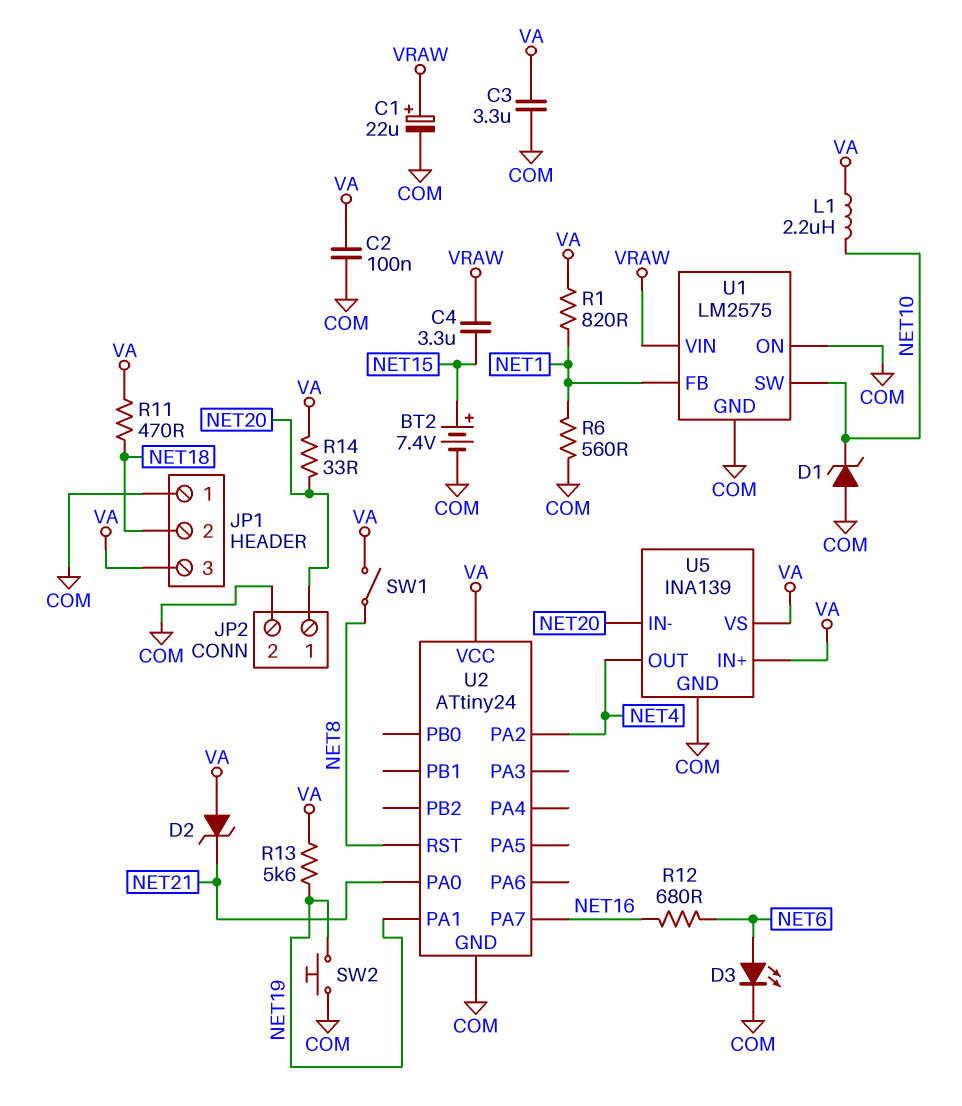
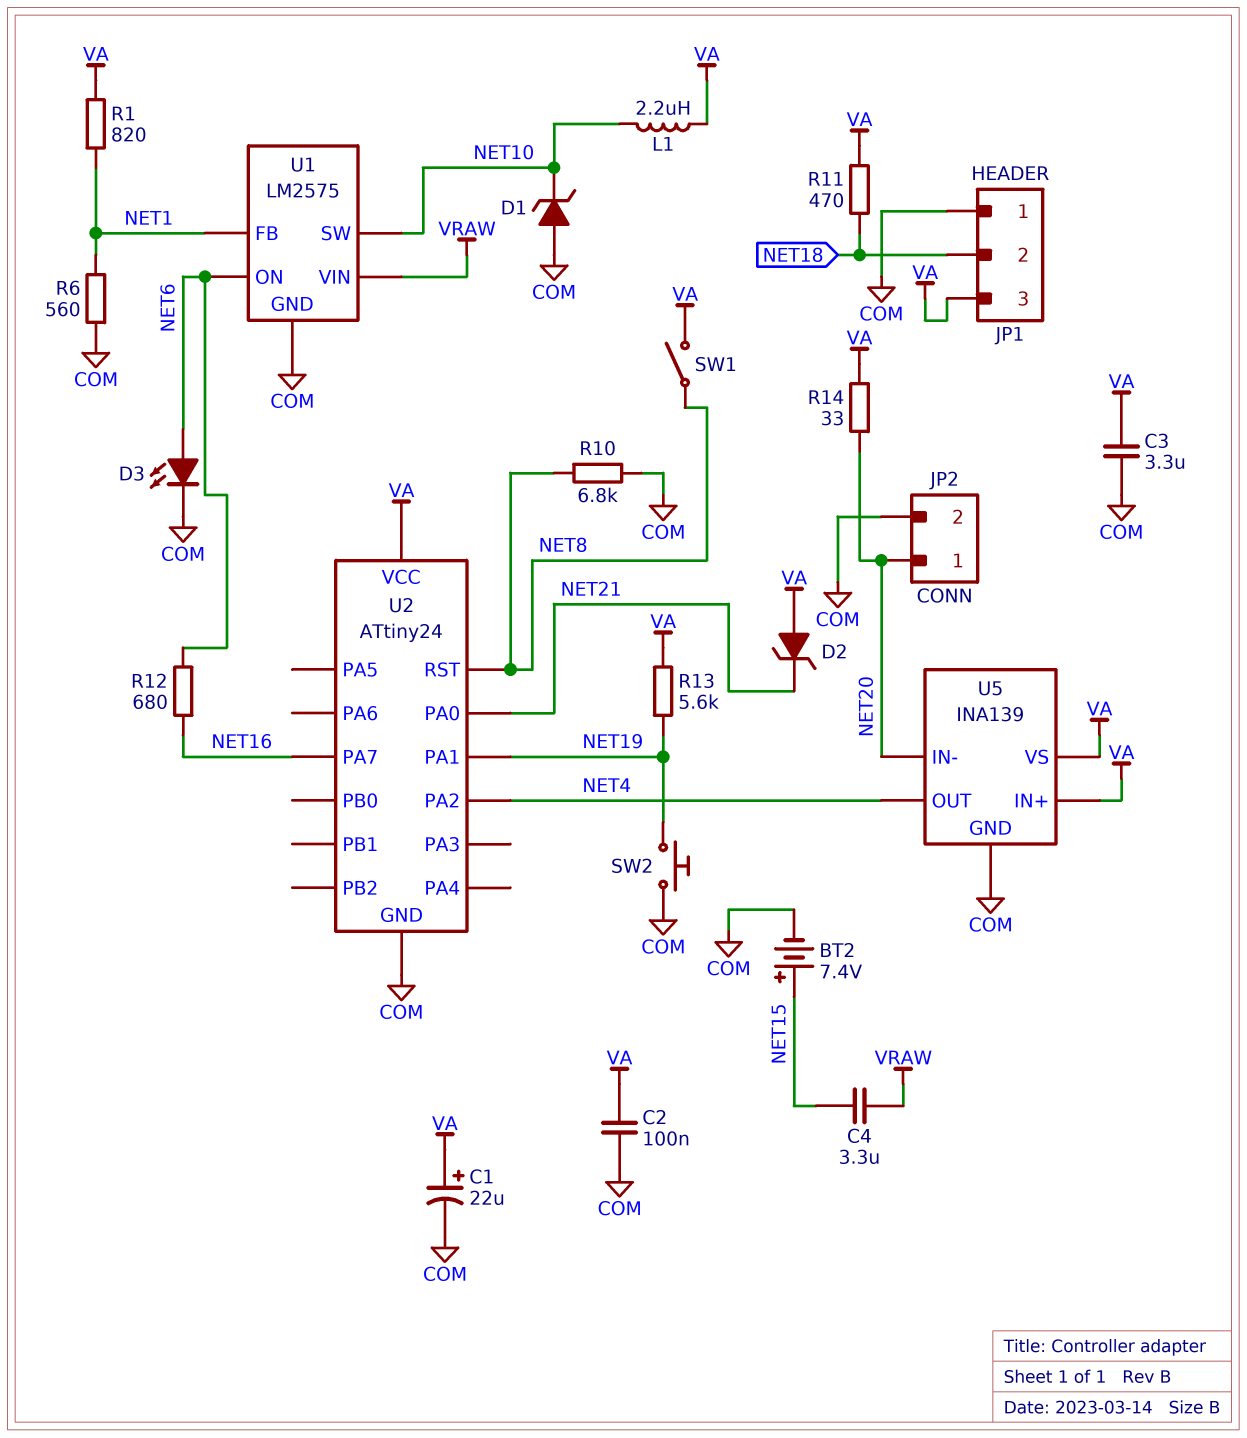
C1: 22uF (plus VRAW, minus COM) -> 22uF (plus VA, minus COM)
R10: none -> 6.8k (COM, NET8)
U1 pin ON: COM -> NET6

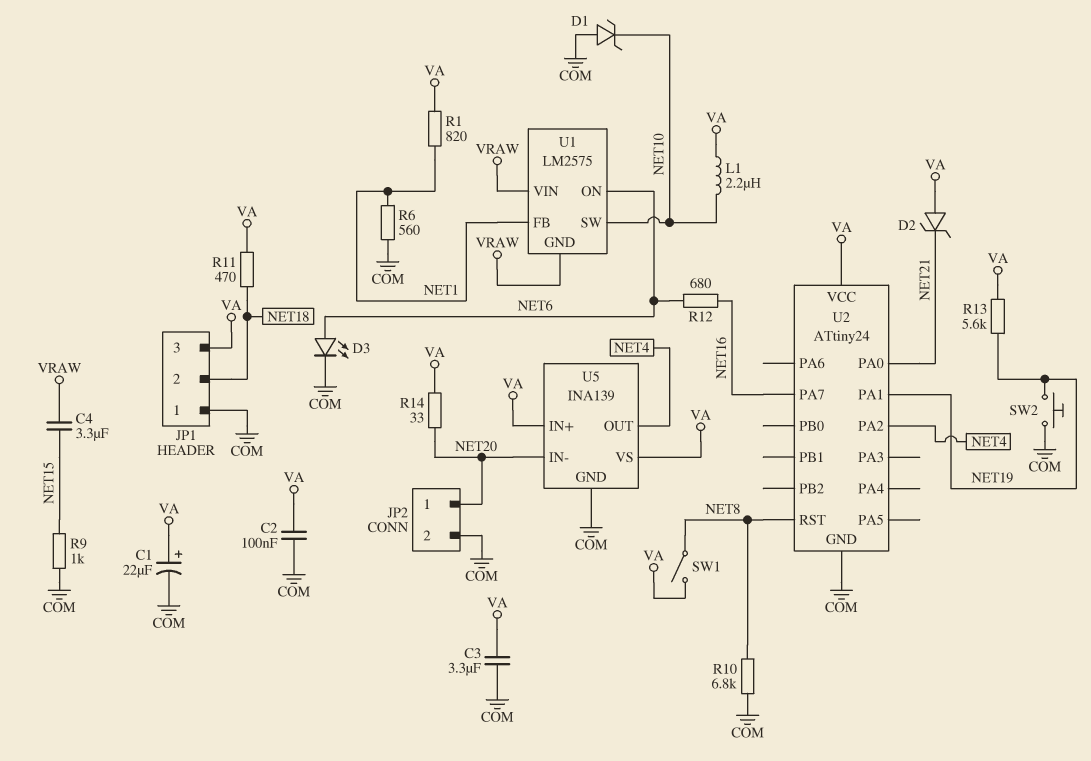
BT2: 7.4V (plus NET15, minus COM) -> none
R9: none -> 1k (COM, NET15)
U1 pin GND: COM -> VRAW

